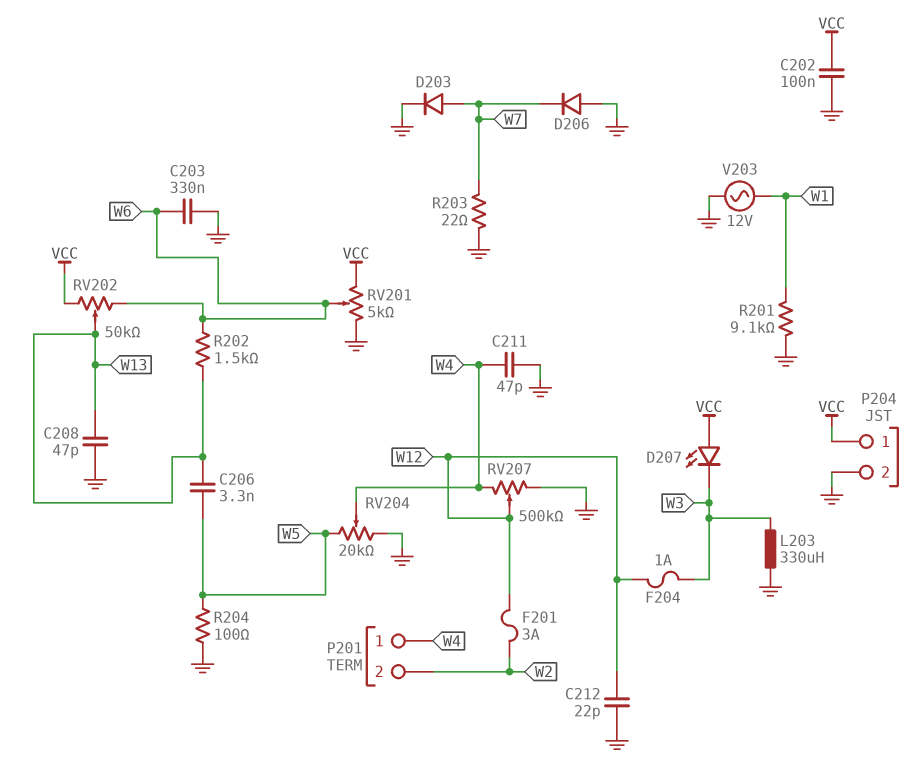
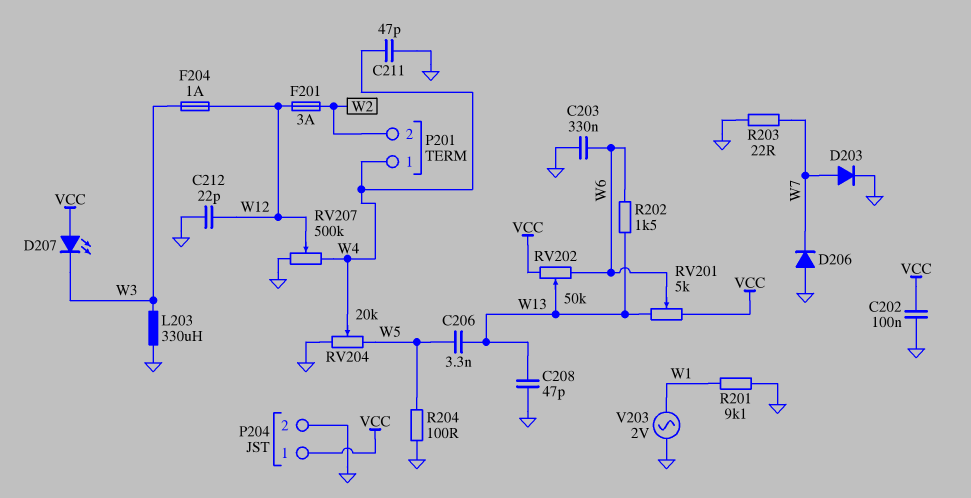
RV201: 5k (GND, VCC, wiper W6) -> 5k (VCC, W13, wiper W6)
V203: AC 12V (GND, W1) -> AC 2V (GND, W1)

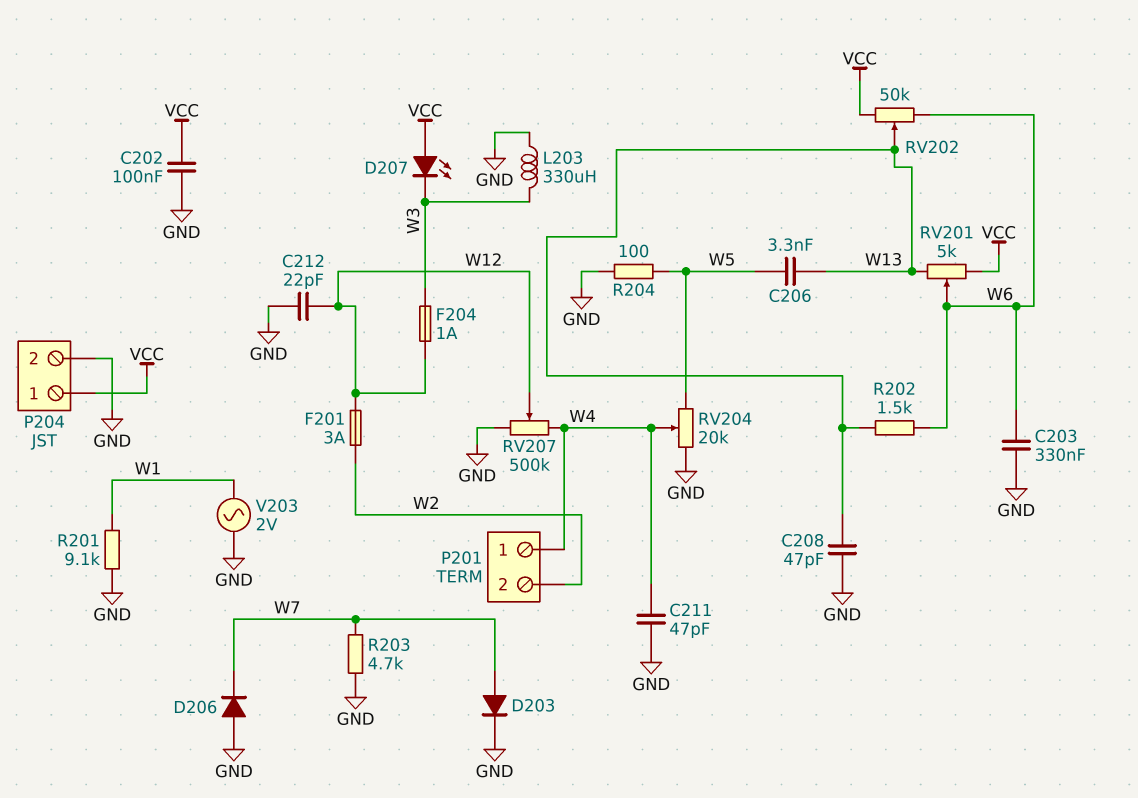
R203: 22 (GND, W7) -> 4.7k (GND, W7)

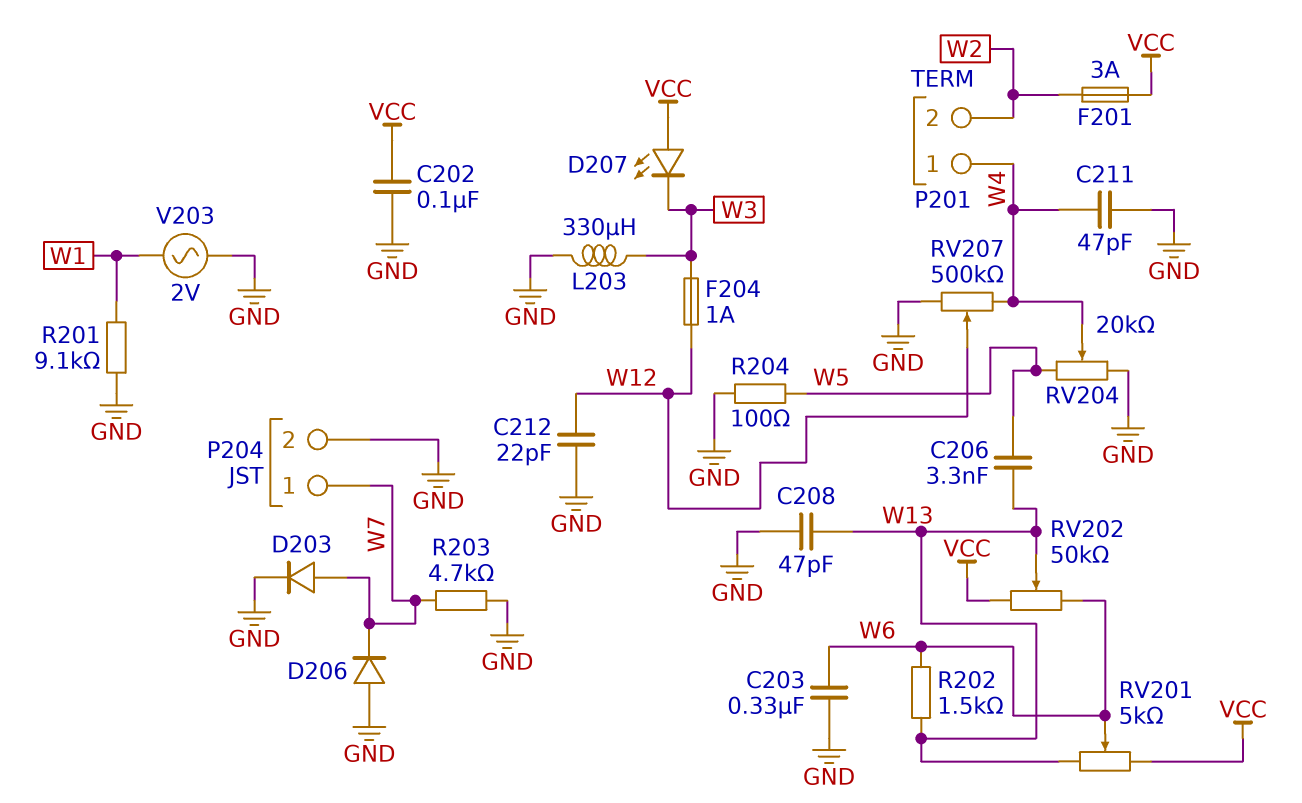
F201: 3A (W2, W12) -> 3A (VCC, W2)
P204 pin 1: VCC -> W7

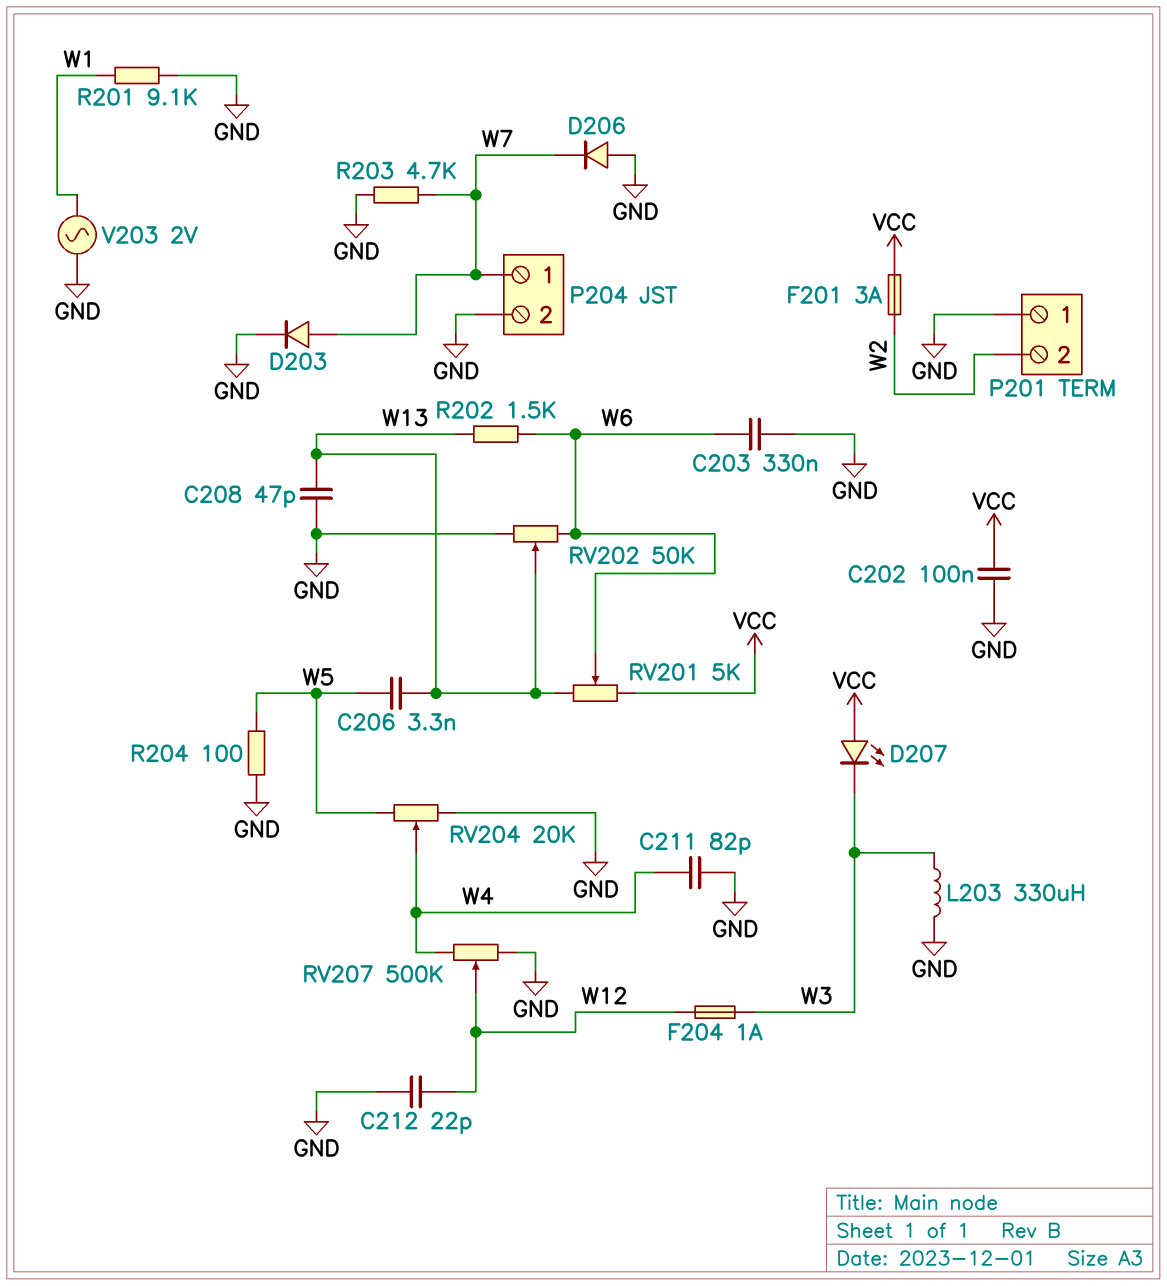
C211: 47pF (GND, W4) -> 82pF (GND, W4)
P201 pin 1: W4 -> GND
RV202: 50k (VCC, W6, wiper W13) -> 50k (GND, W6, wiper W13)

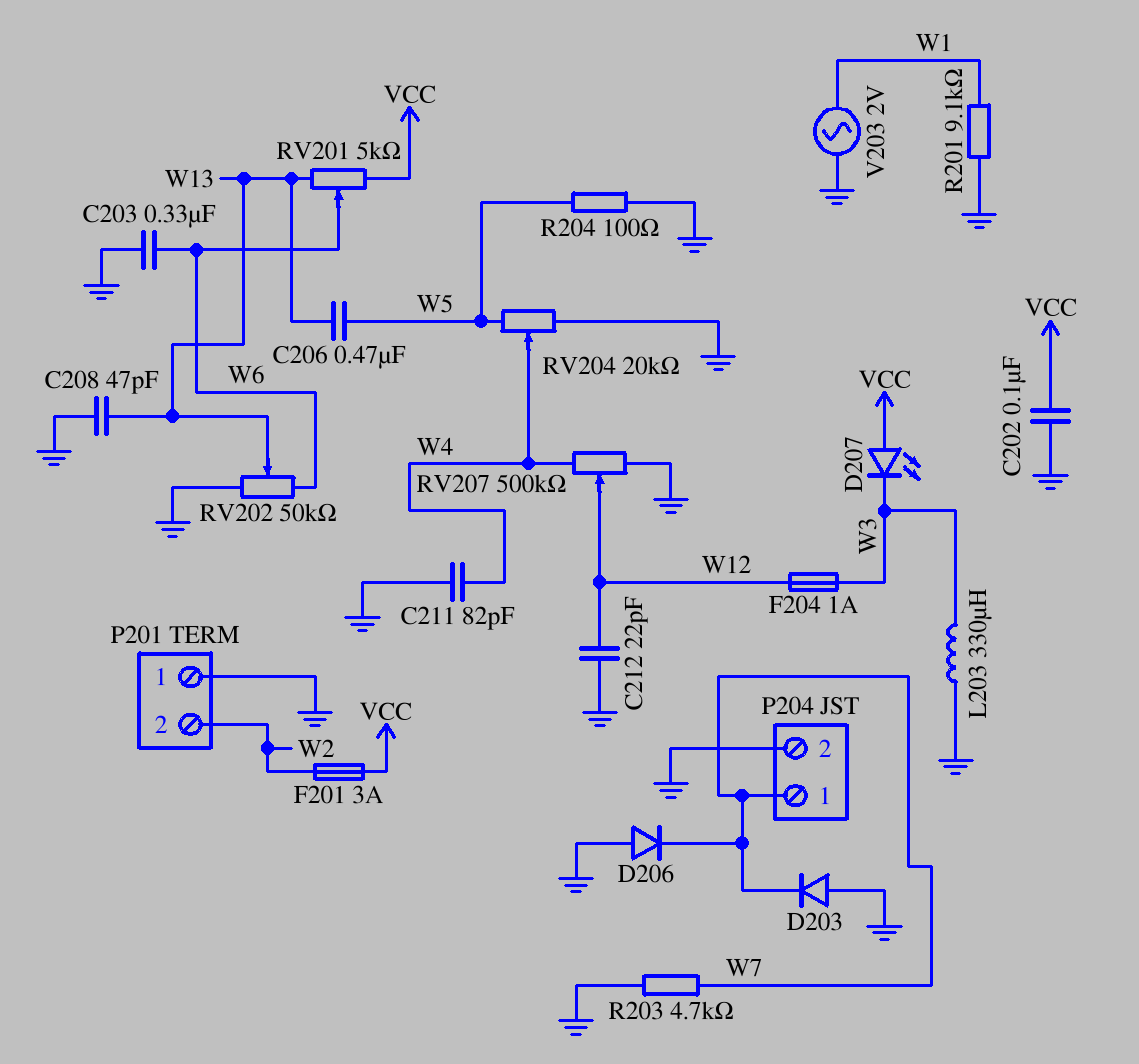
C206: 3.3nF (W5, W13) -> 470nF (W5, W13)
D203: diode (A W7, K GND) -> diode (A GND, K W7)
R202: 1.5k (W6, W13) -> none

